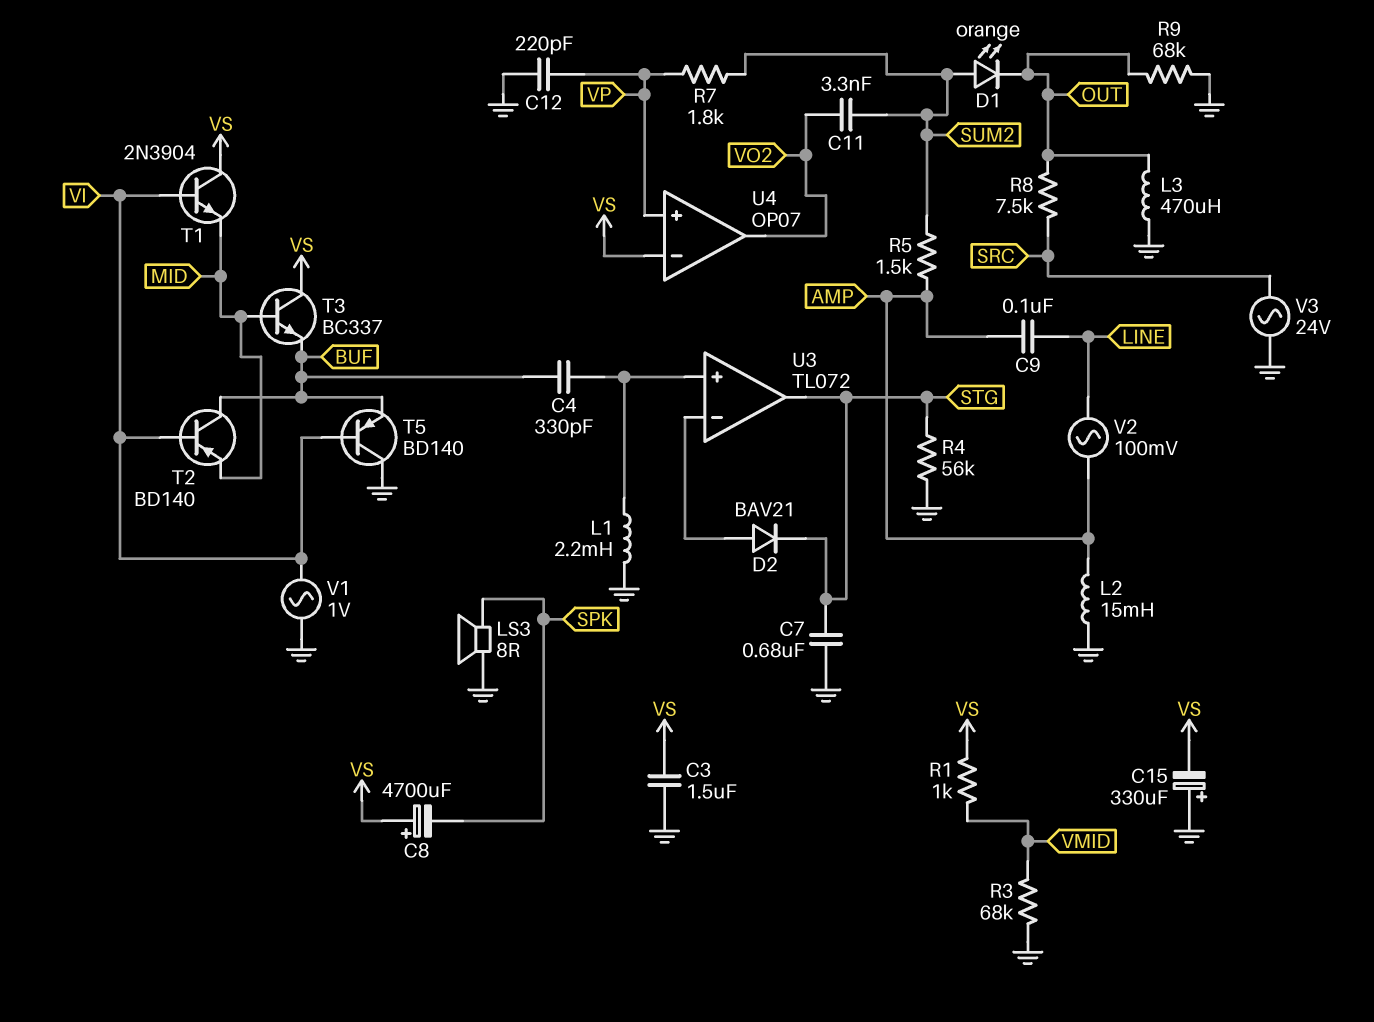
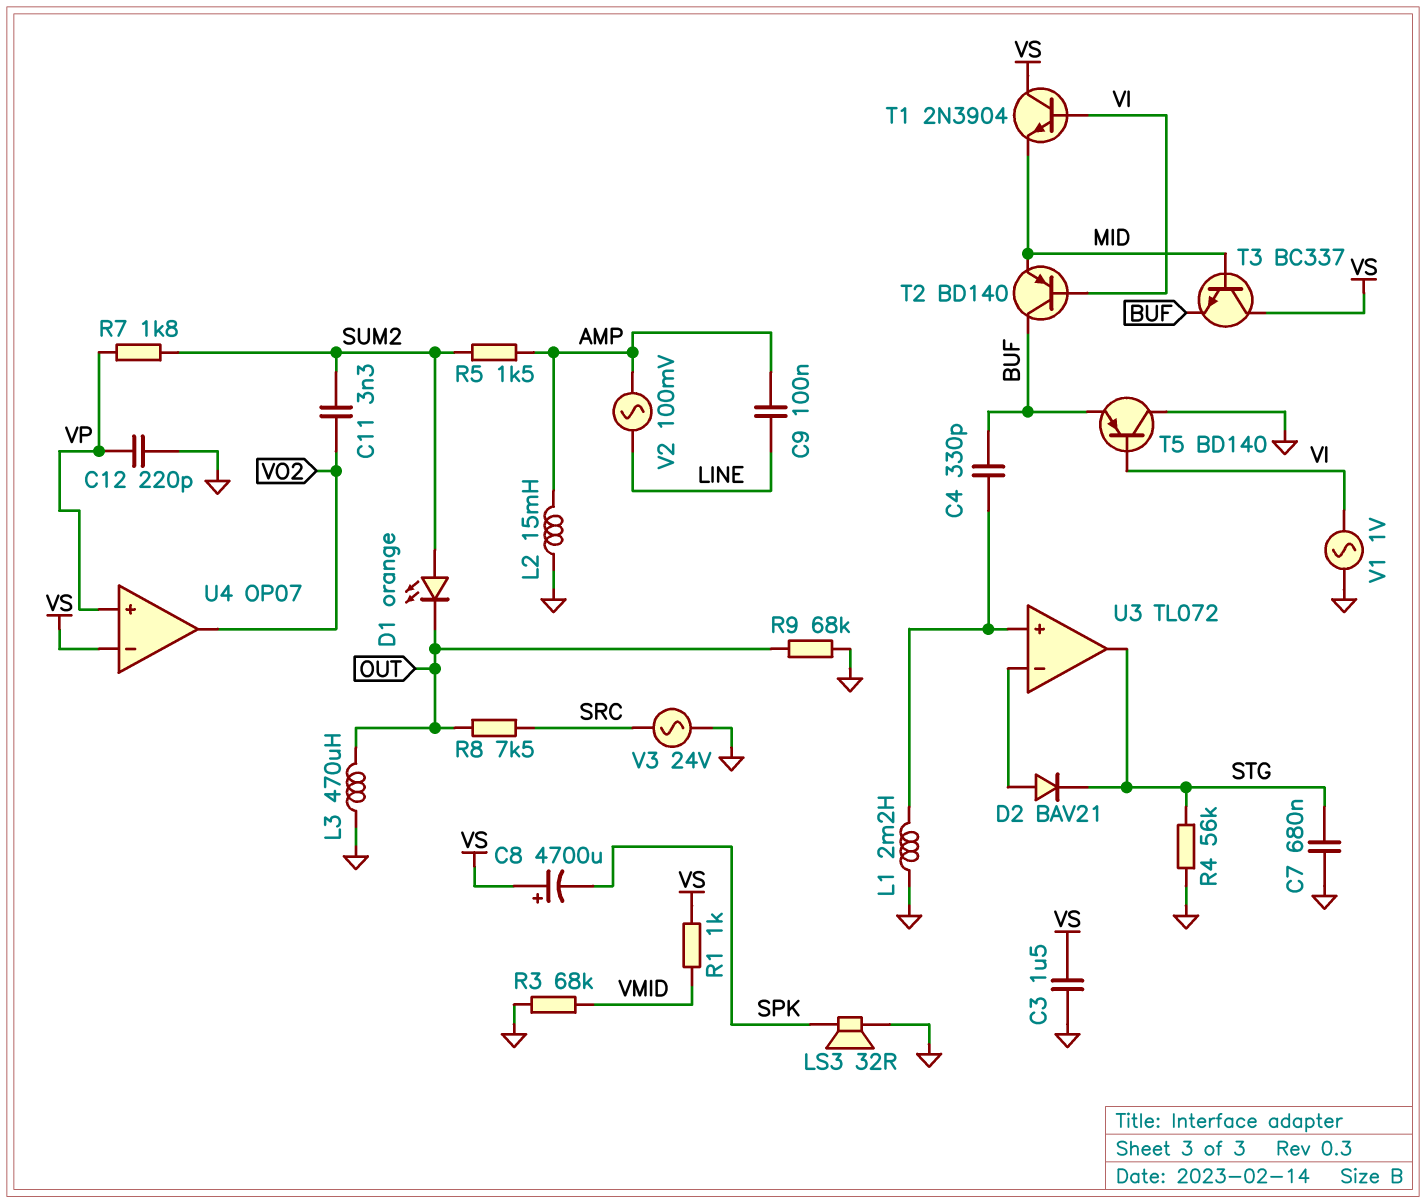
C15: 330uF (plus GND, minus VS) -> none
LS3: speaker 8R (GND, SPK) -> speaker 32R (GND, SPK)

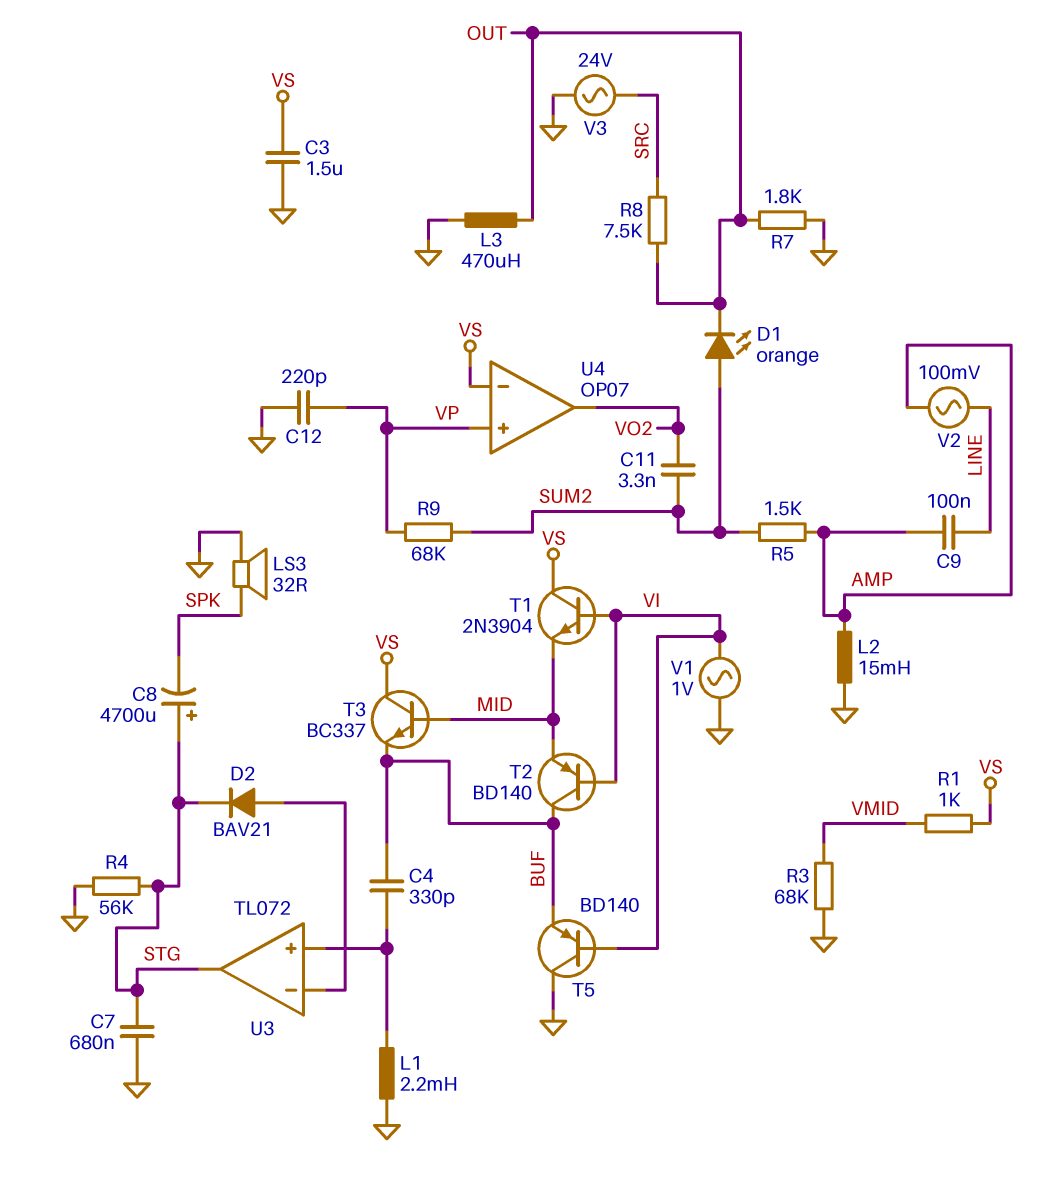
C8: 4700uF (plus VS, minus SPK) -> 4700uF (plus STG, minus SPK)
R7: 1.8k (SUM2, VP) -> 1.8k (GND, OUT)
R9: 68k (GND, OUT) -> 68k (SUM2, VP)

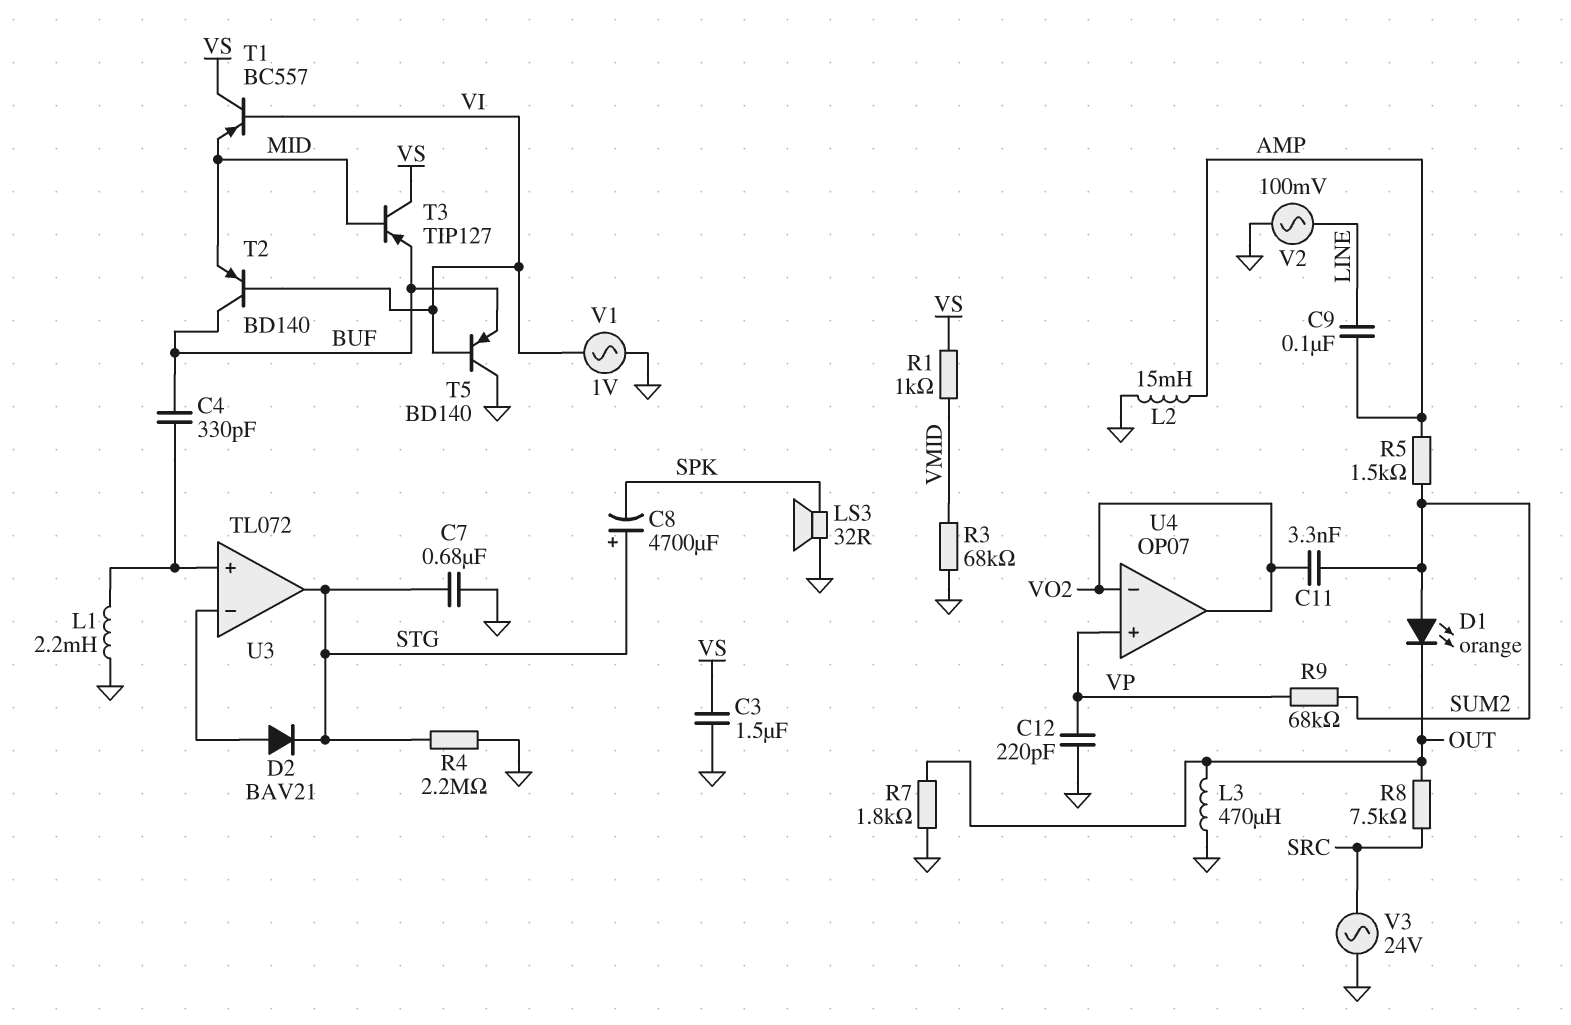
R4: 56k (GND, STG) -> 2.2M (GND, STG)
T1: NPN 2N3904 (B VI, C VS, E MID) -> PNP BC557 (B VI, C VS, E MID)
T3: NPN BC337 (B MID, C VS, E BUF) -> PNP TIP127 (B MID, C VS, E BUF)
U4 pin in-: VS -> VO2
V2: AC 100mV (AMP, LINE) -> AC 100mV (GND, LINE)

